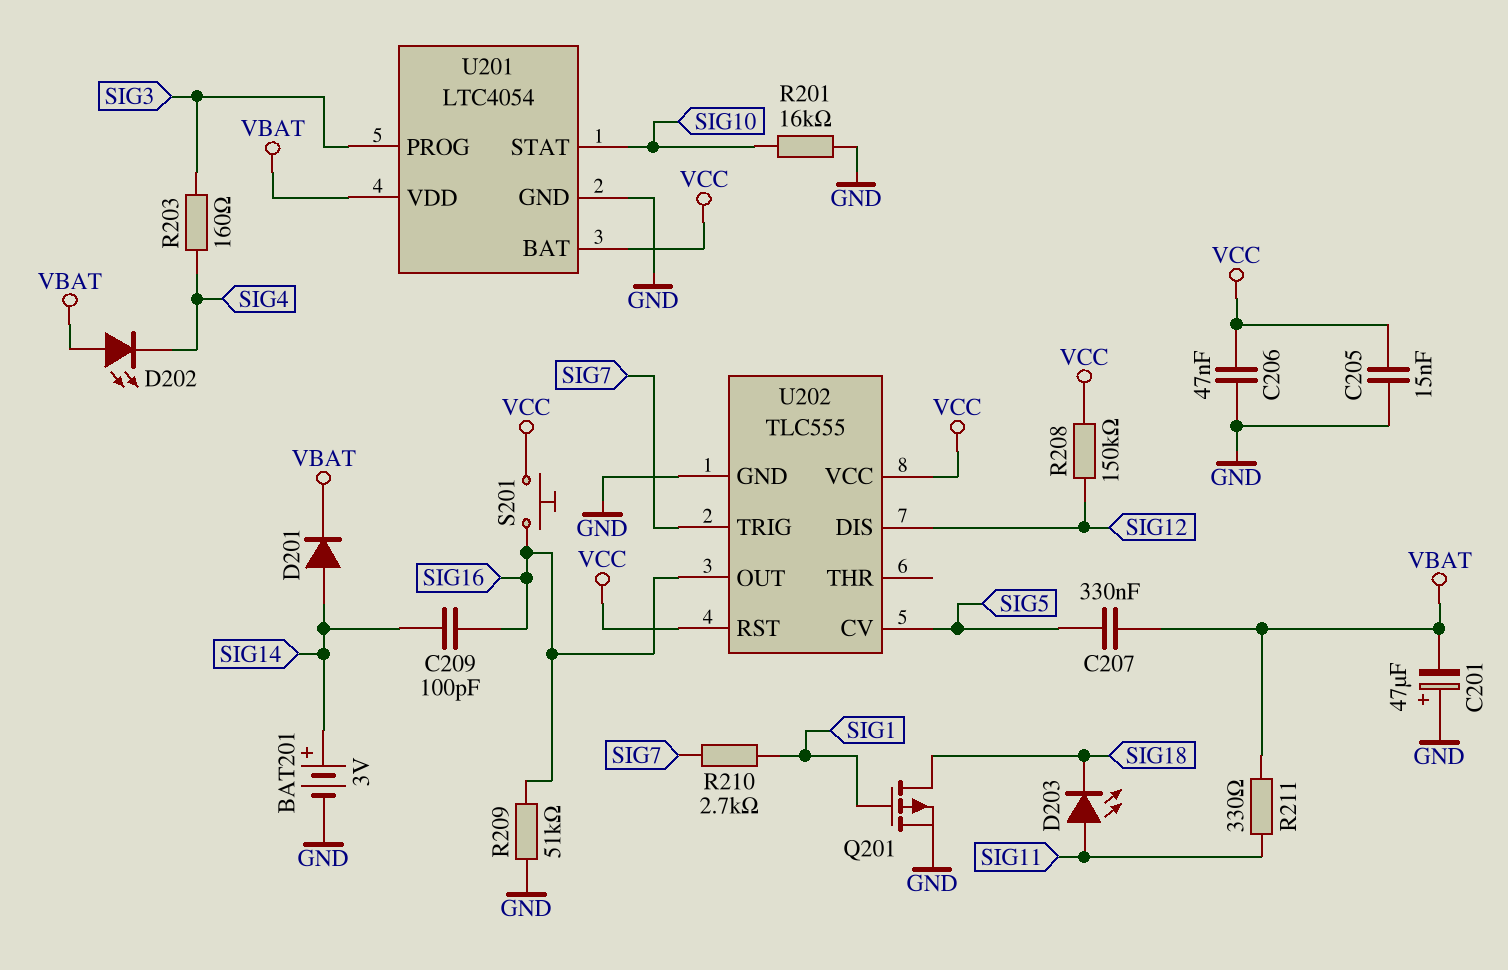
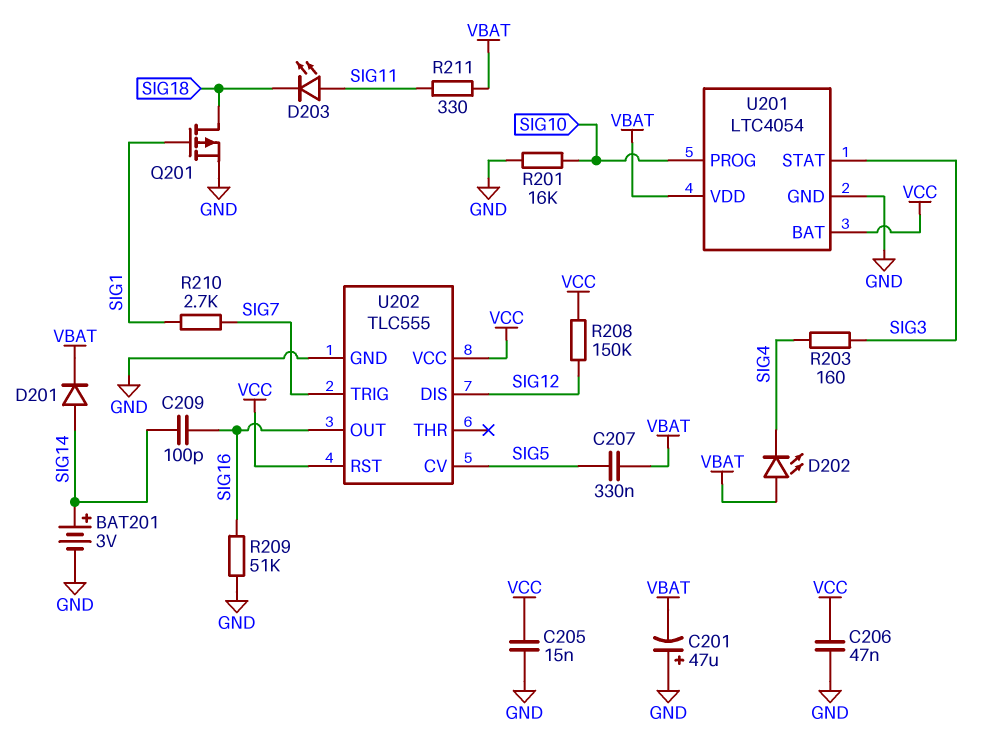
S201: button (SIG16, VCC) -> none
U201 pin PROG: SIG3 -> SIG10
U201 pin STAT: SIG10 -> SIG3

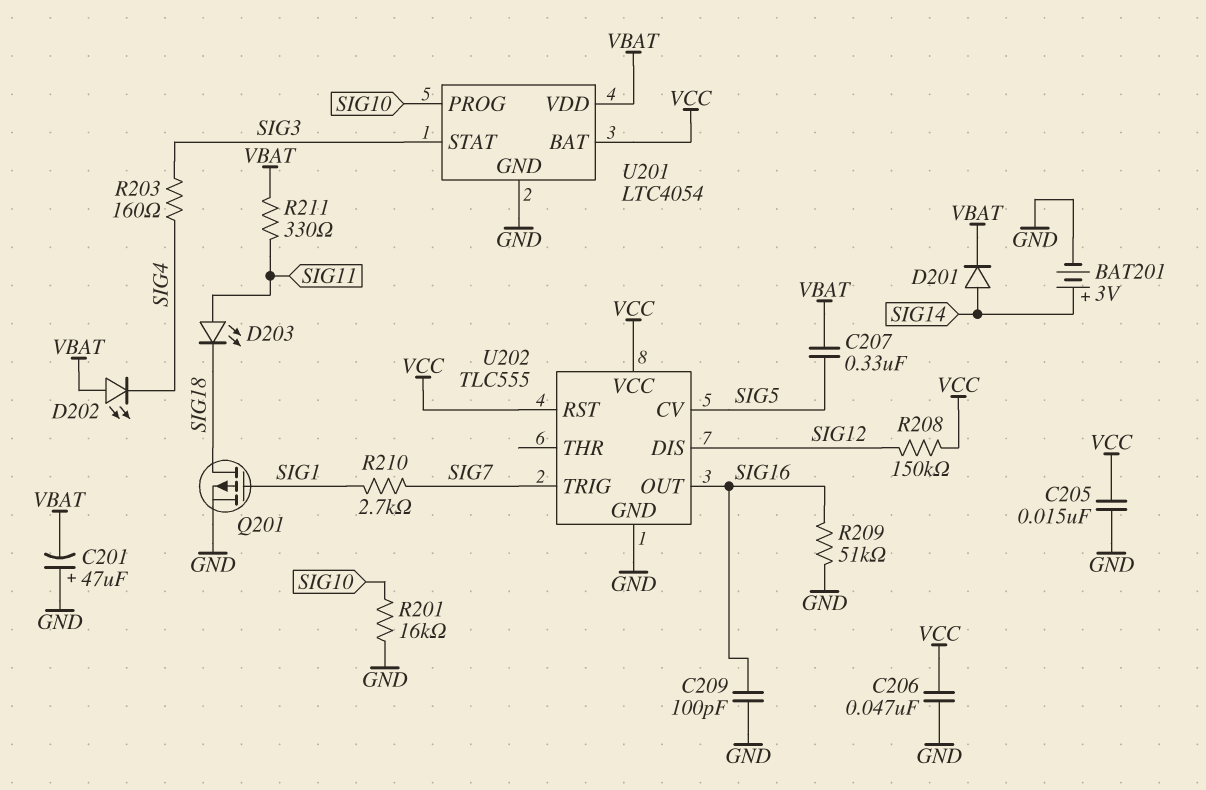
C209: 100pF (SIG14, SIG16) -> 100pF (GND, SIG16)

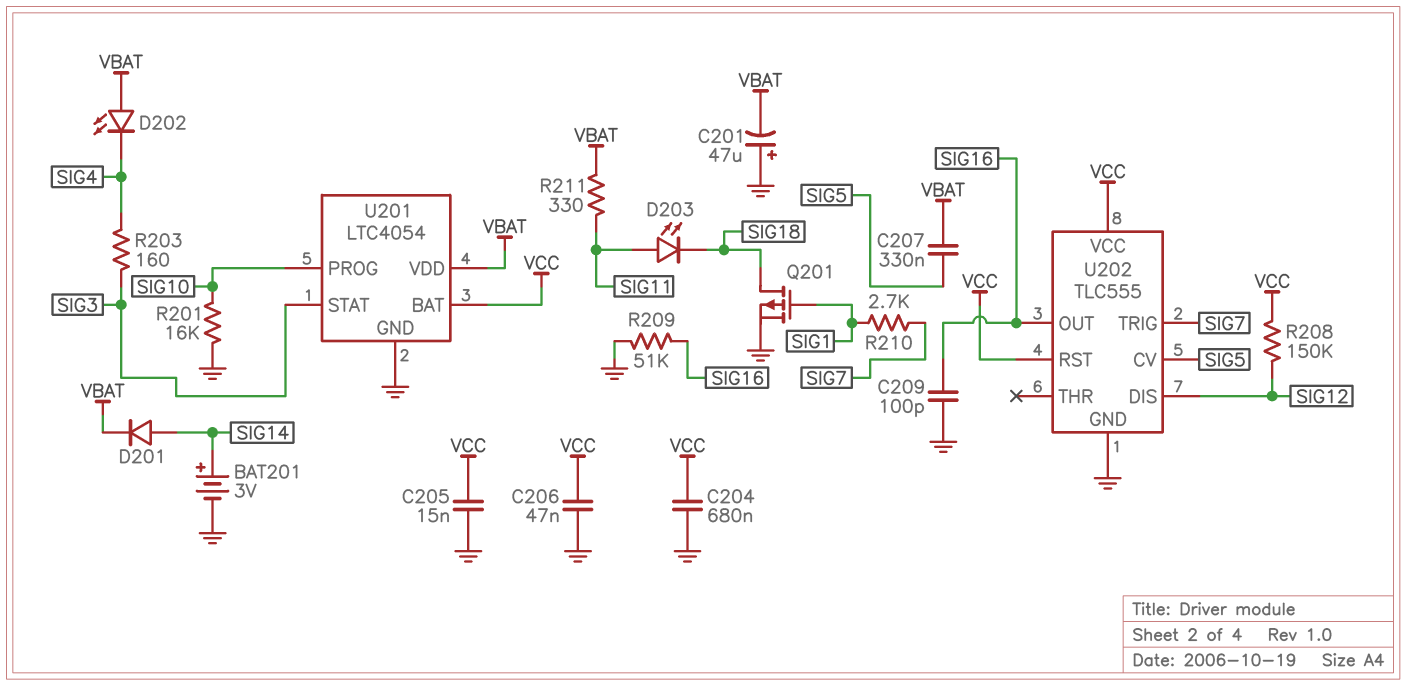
C204: none -> 680nF (GND, VCC)

